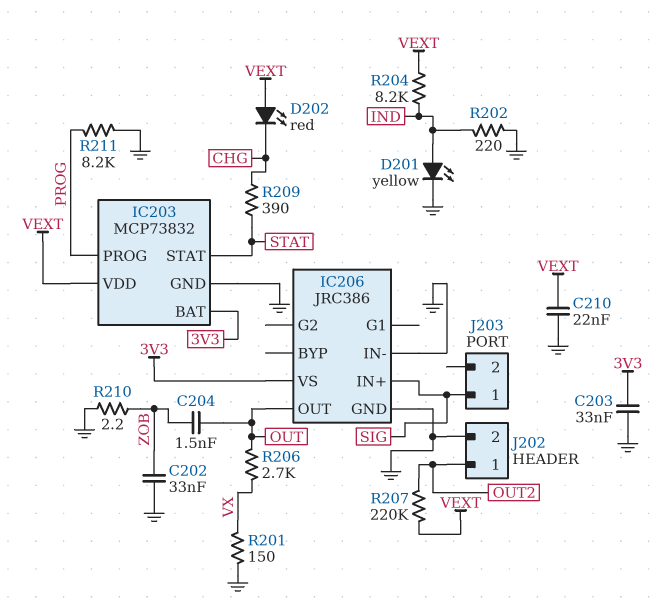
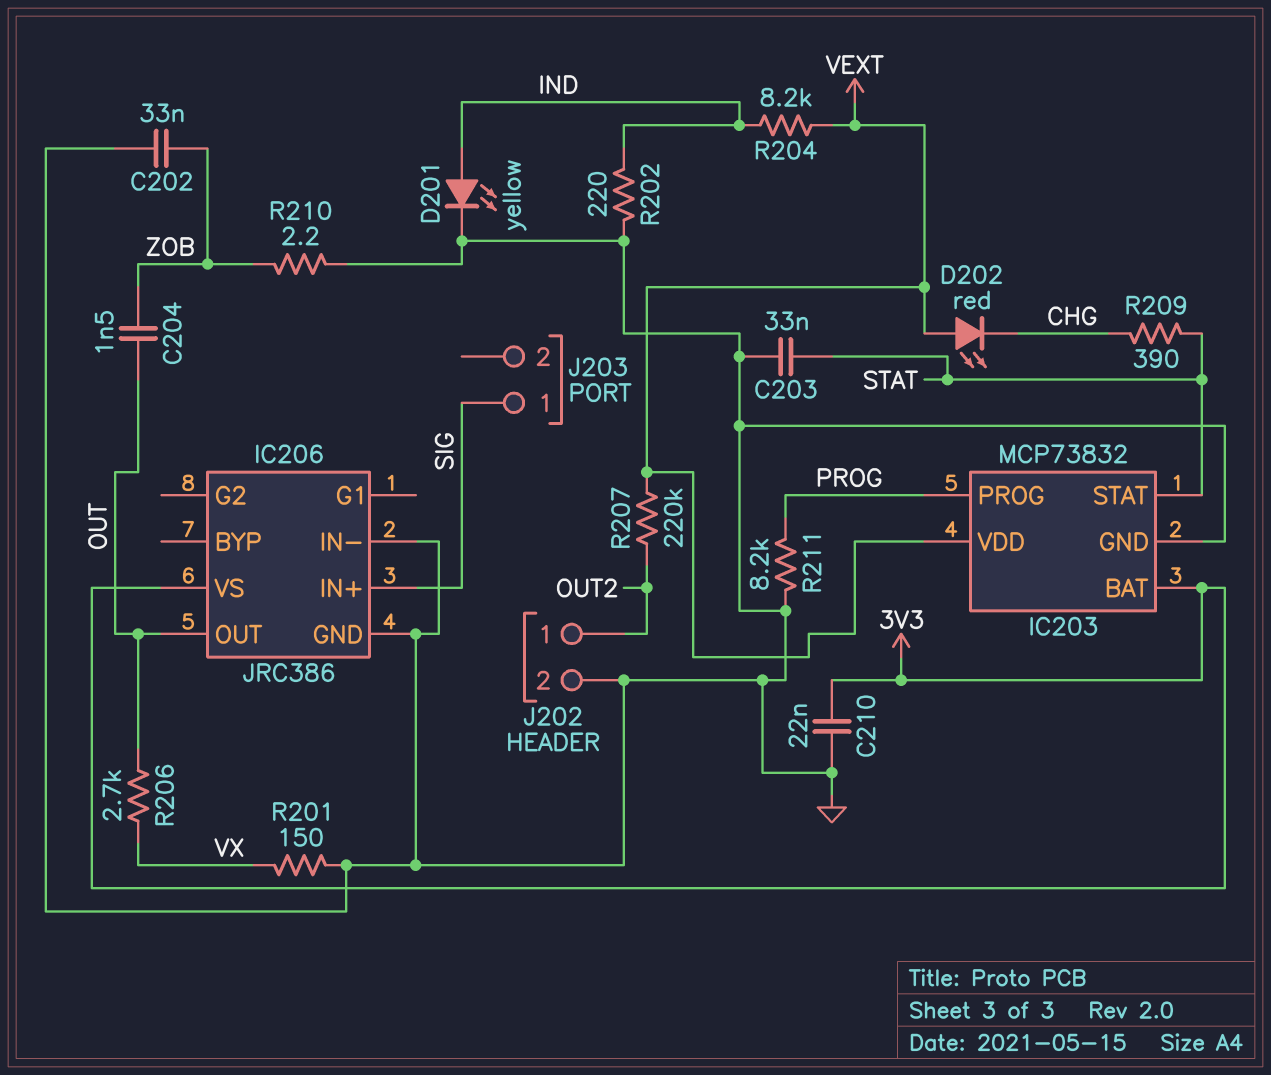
C203: 33nF (3V3, GND) -> 33nF (GND, STAT)
C210: 22nF (GND, VEXT) -> 22nF (3V3, GND)

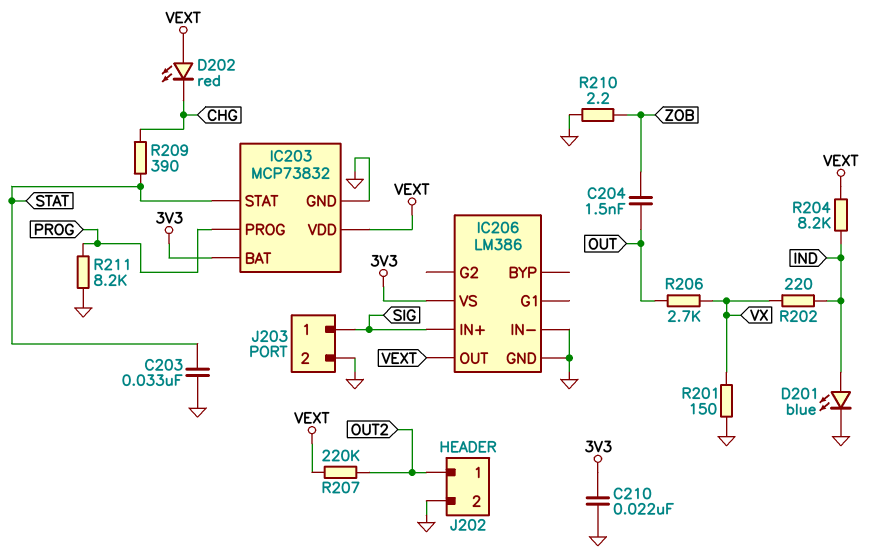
C202: 33nF (GND, ZOB) -> none
D201: LED yellow (A IND, K GND) -> LED blue (A IND, K GND)
IC206: JRC386 -> LM386
IC206 pin OUT: OUT -> VEXT
J203 pin 2: none -> GND
R202: 220 (GND, IND) -> 220 (IND, VX)

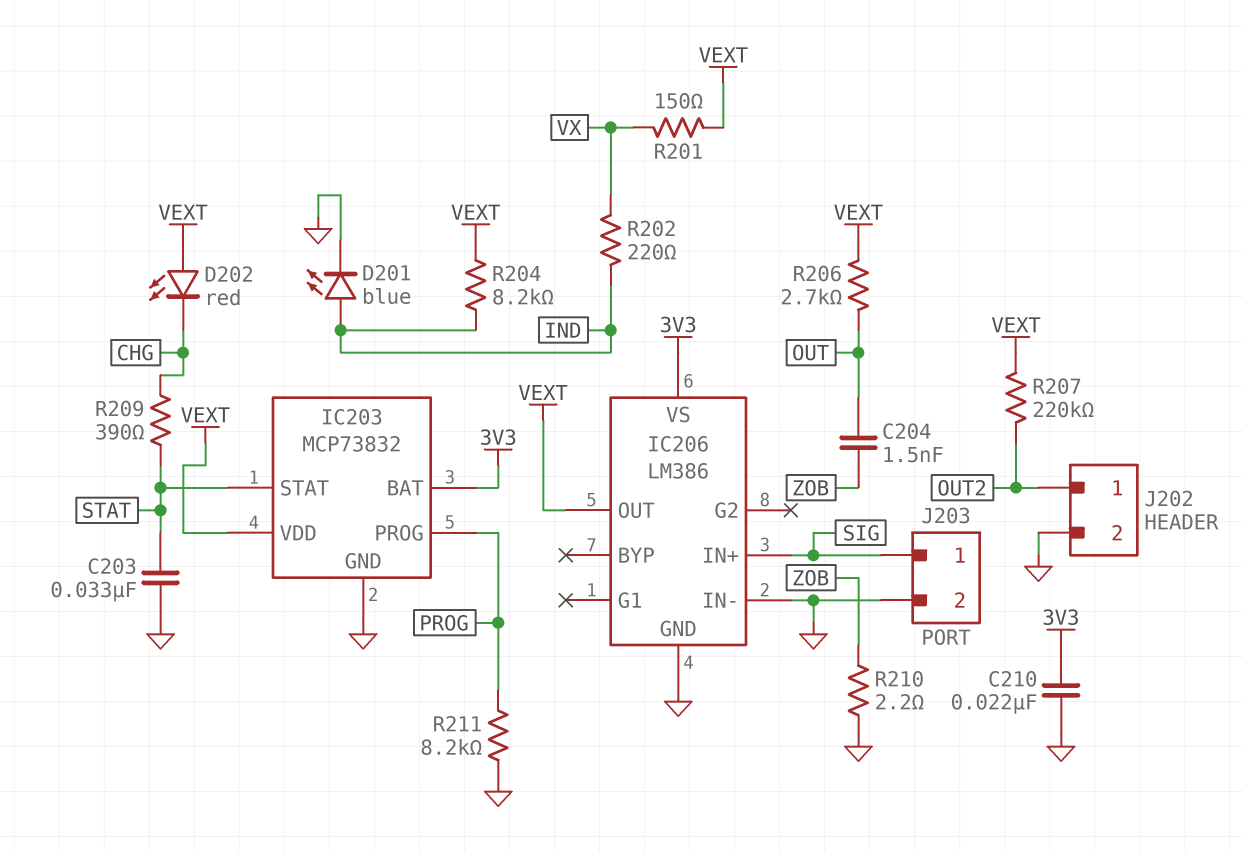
R201: 150 (GND, VX) -> 150 (VEXT, VX)
R206: 2.7k (OUT, VX) -> 2.7k (OUT, VEXT)

